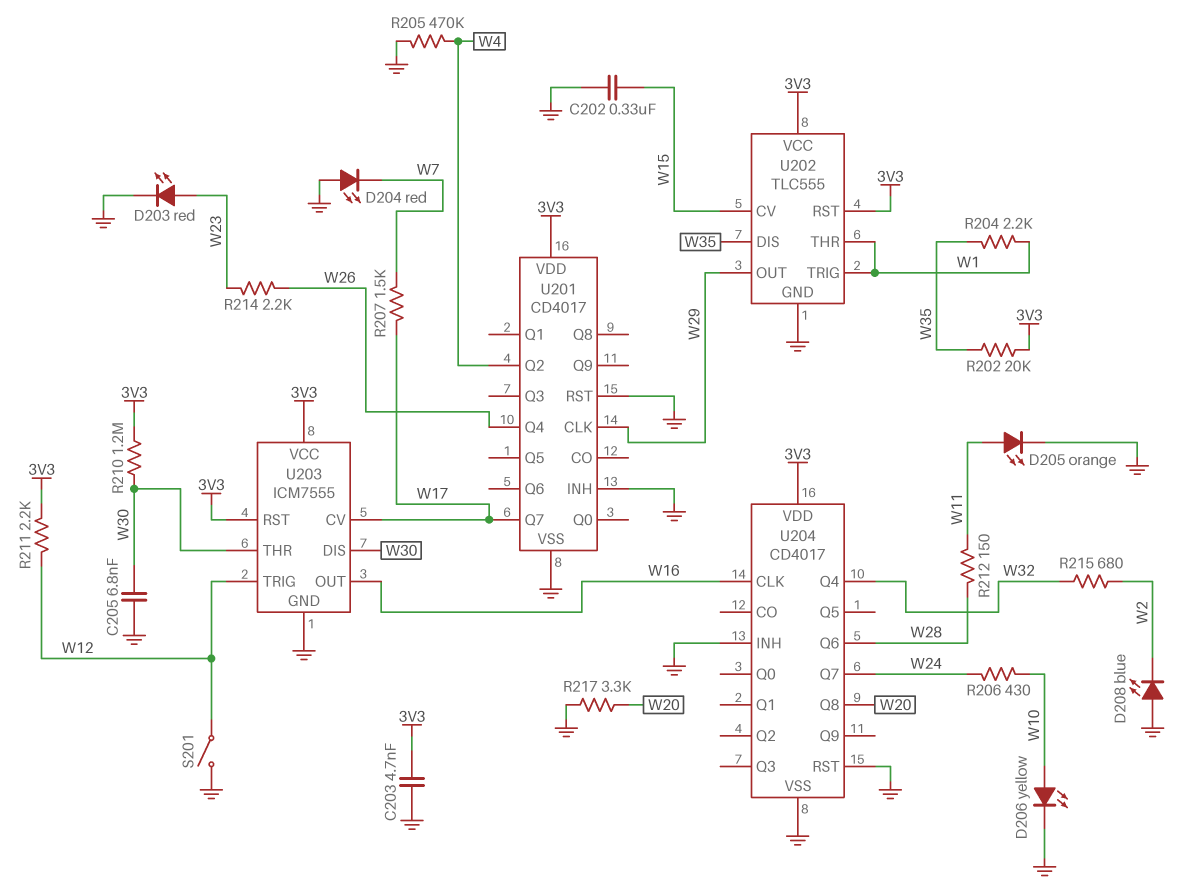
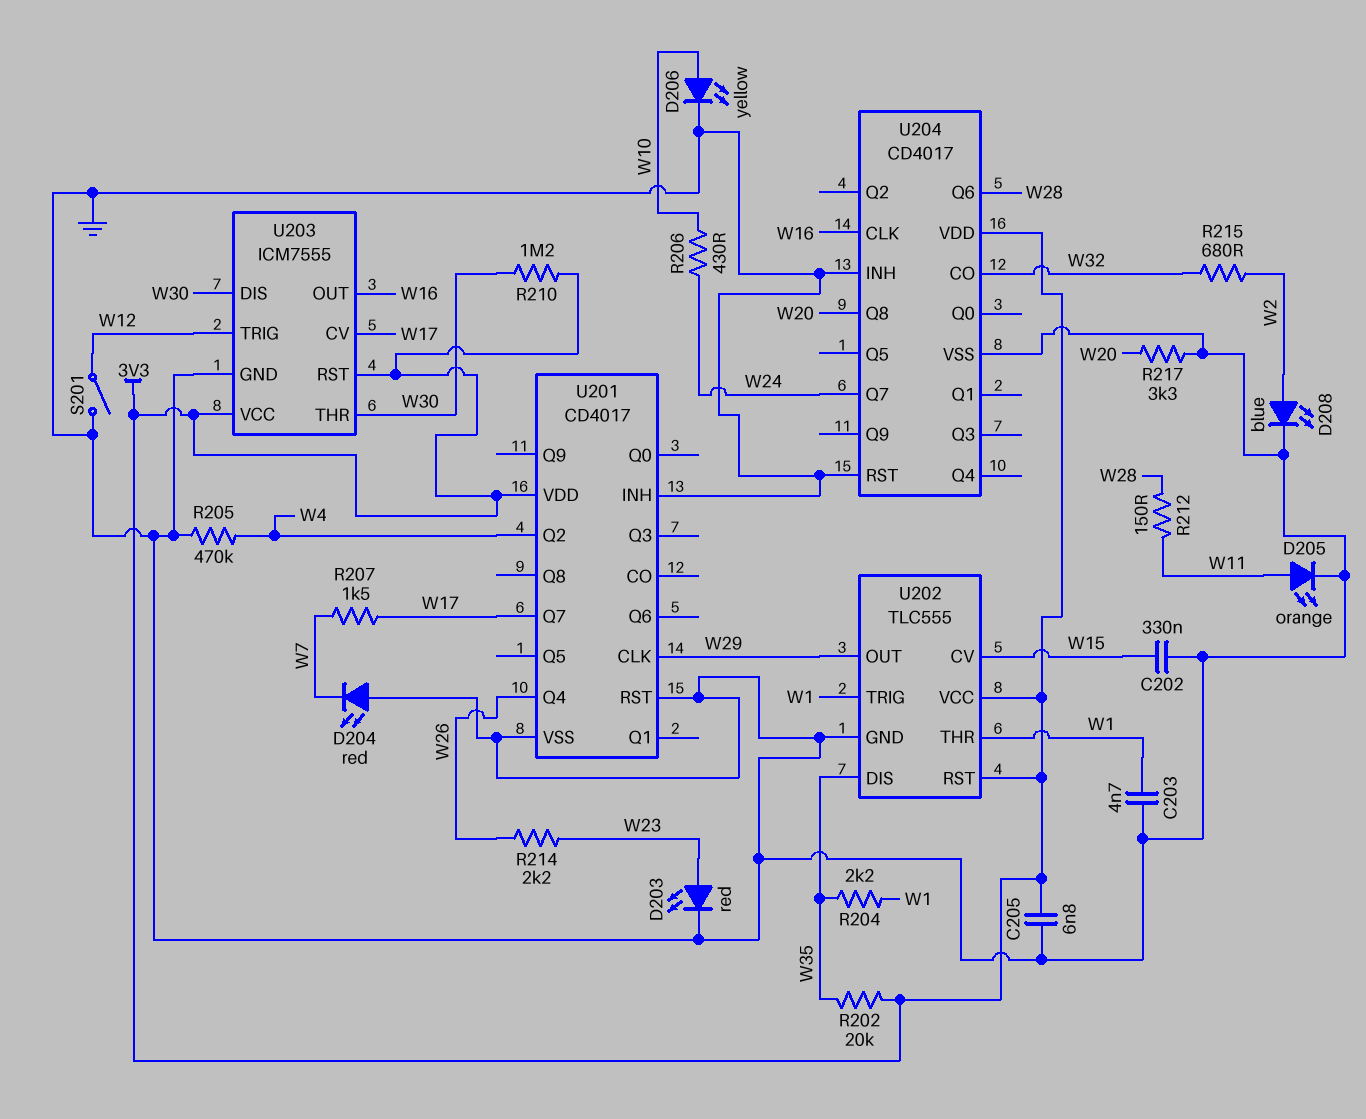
C203: 4.7nF (3V3, GND) -> 4.7nF (GND, W1)
C205: 6.8nF (GND, W30) -> 6.8nF (3V3, GND)
D208: LED blue (A GND, K W2) -> LED blue (A W2, K GND)
R211: 2.2k (3V3, W12) -> none
U204 pin CO: none -> W32
U204 pin Q4: W32 -> none

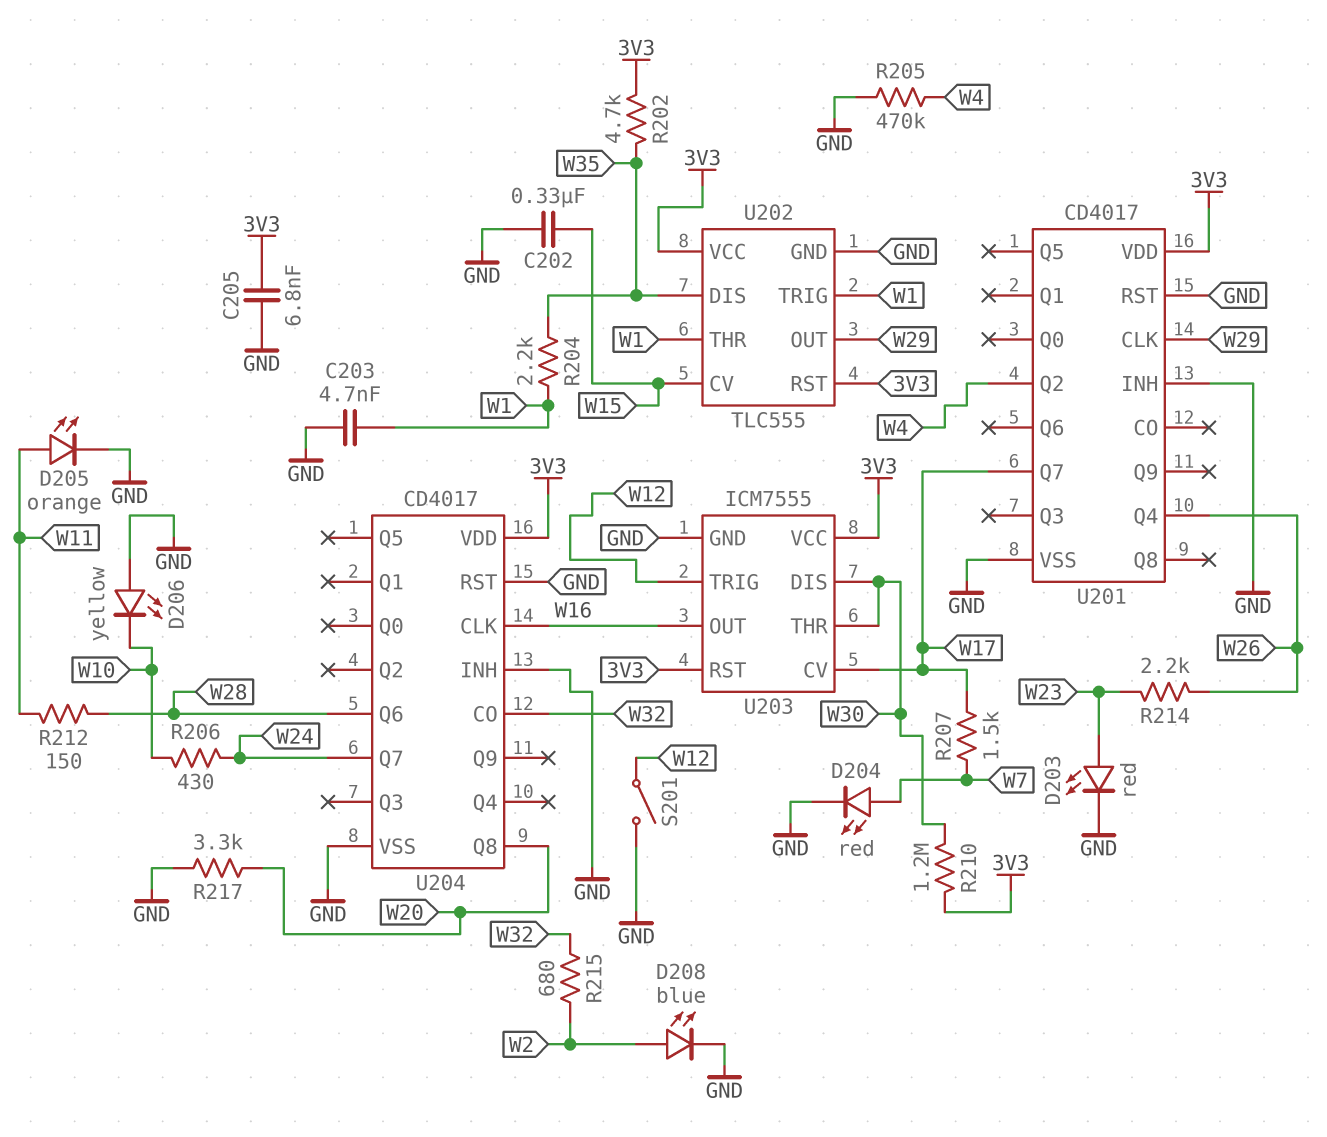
D204: LED red (A GND, K W7) -> LED red (A W7, K GND)
D206: LED yellow (A W10, K GND) -> LED yellow (A GND, K W10)
R202: 20k (3V3, W35) -> 4.7k (3V3, W35)

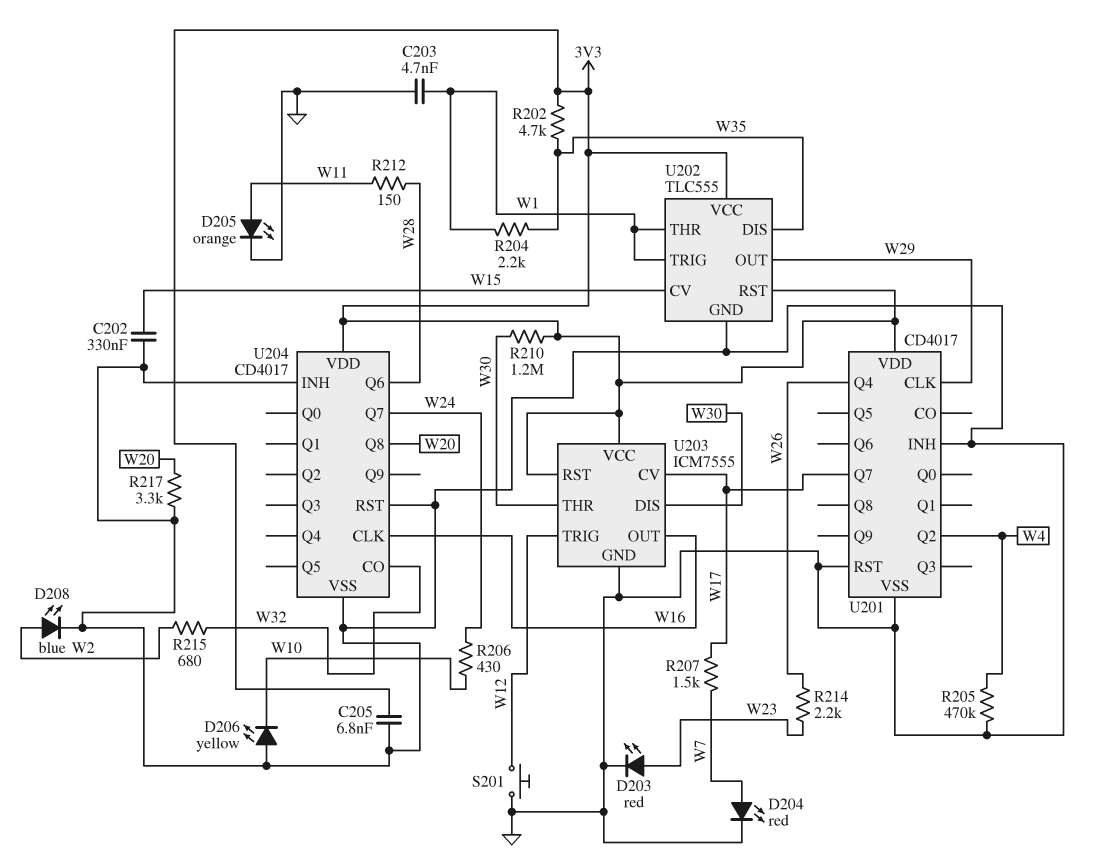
S201: switch (GND, W12) -> button (GND, W12)

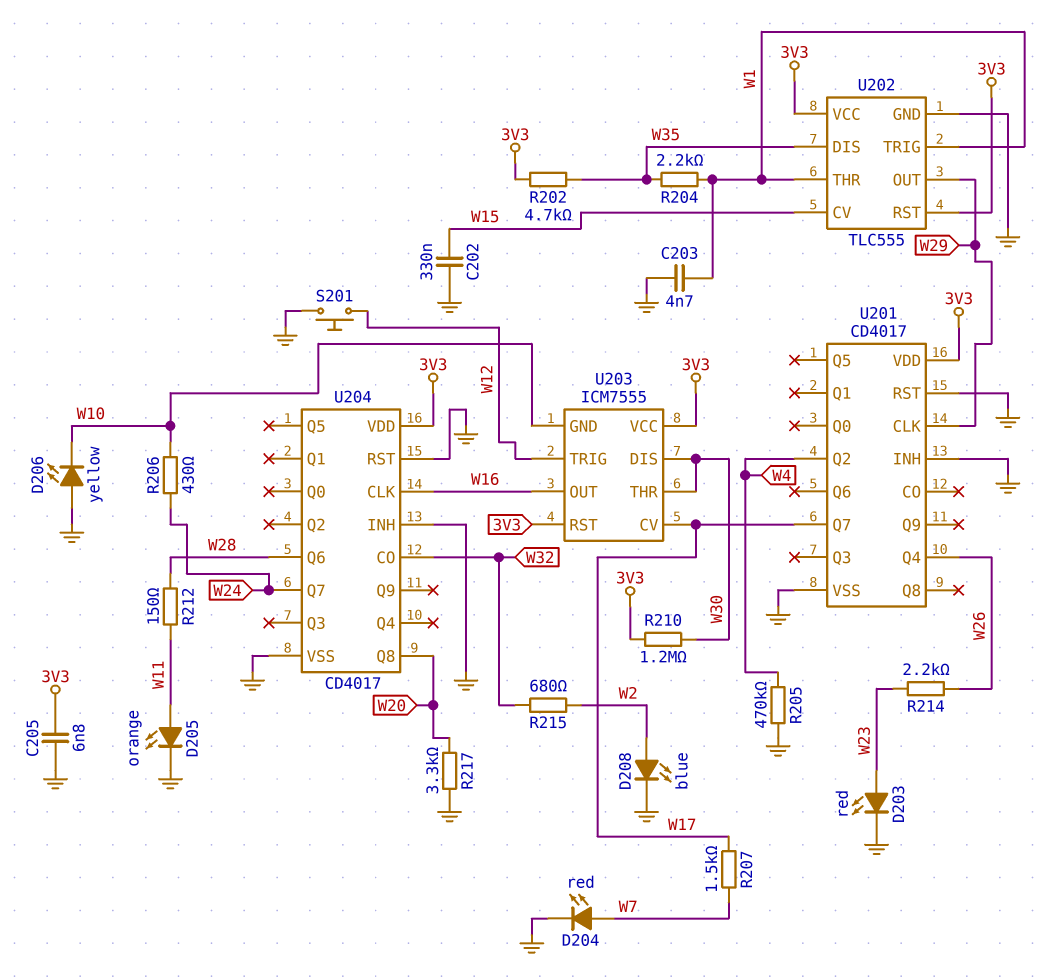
U203 pin GND: GND -> W10

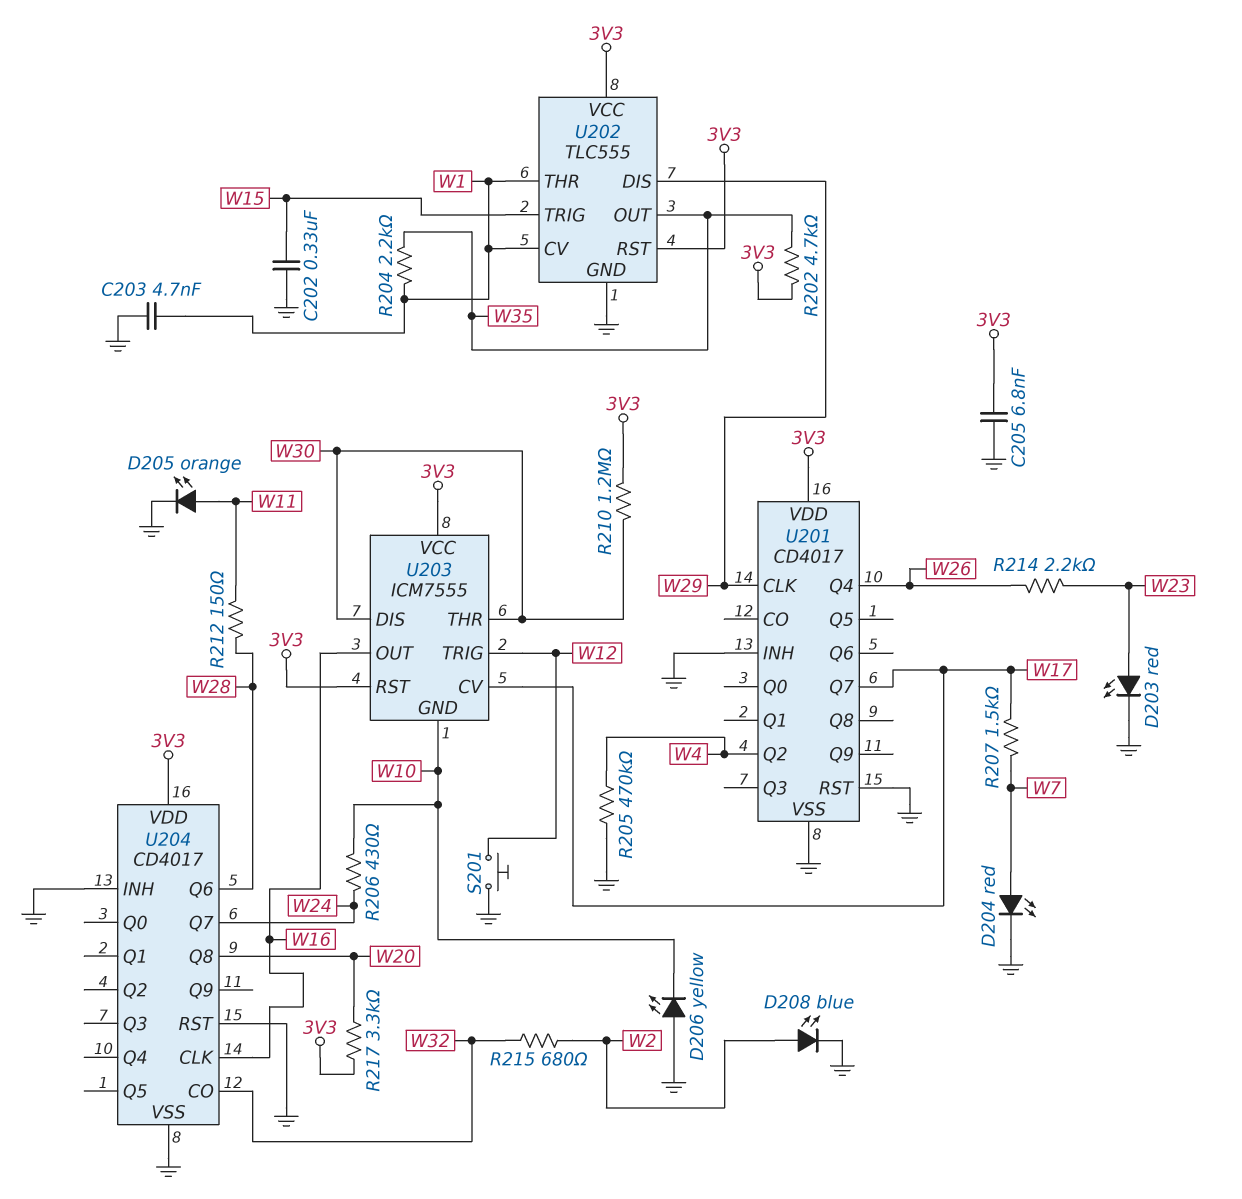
R217: 3.3k (GND, W20) -> 3.3k (3V3, W20)
U202 pin CV: W15 -> W1
U202 pin DIS: W35 -> W29
U202 pin OUT: W29 -> W35
U202 pin TRIG: W1 -> W15

